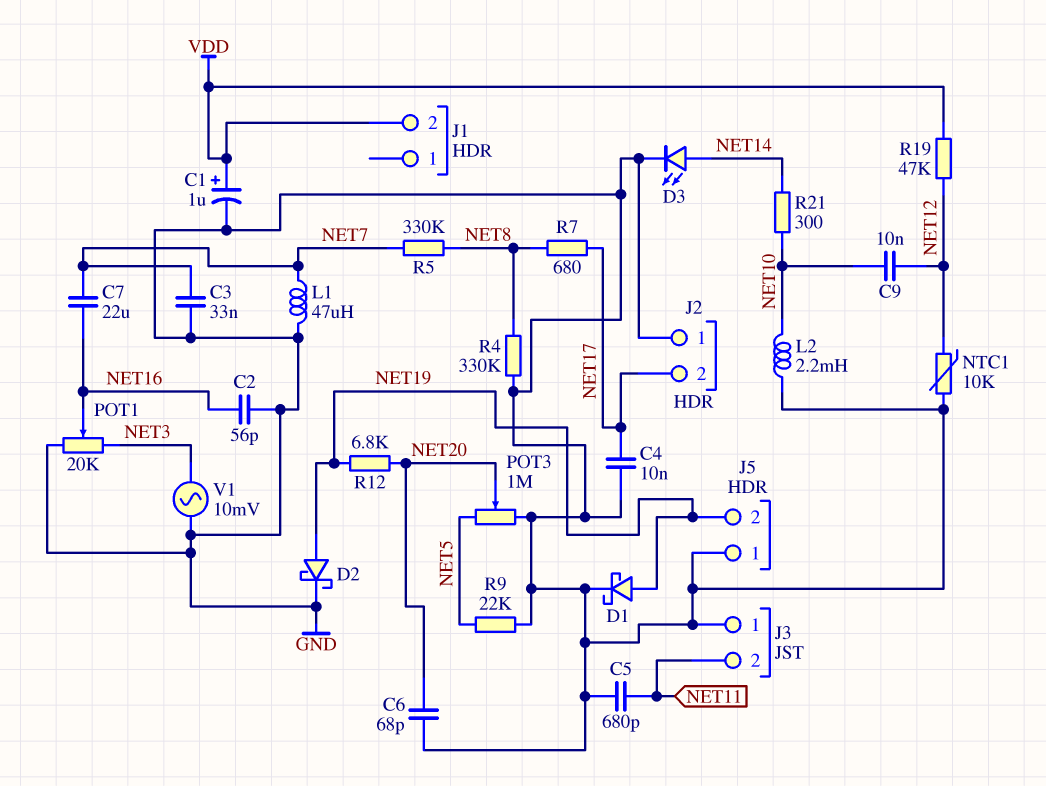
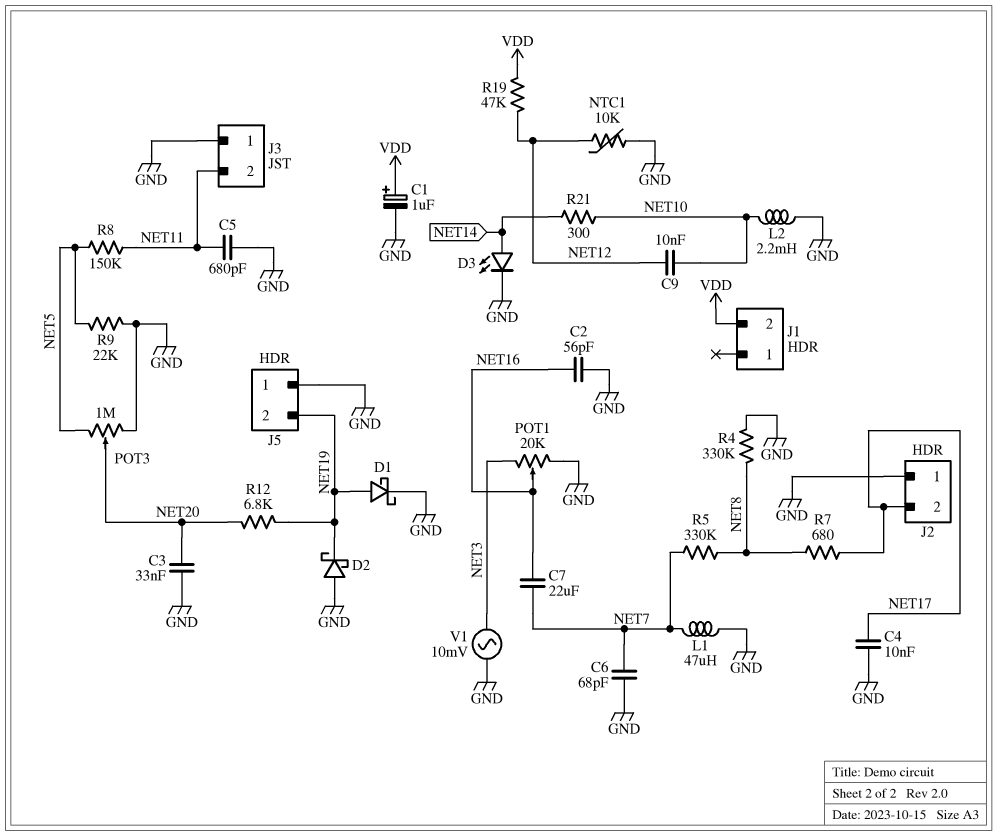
C3: 33nF (GND, NET7) -> 33nF (GND, NET20)
C6: 68pF (GND, NET20) -> 68pF (GND, NET7)
D2: schottky (A NET19, K GND) -> schottky (A GND, K NET19)
R8: none -> 150k (NET5, NET11)

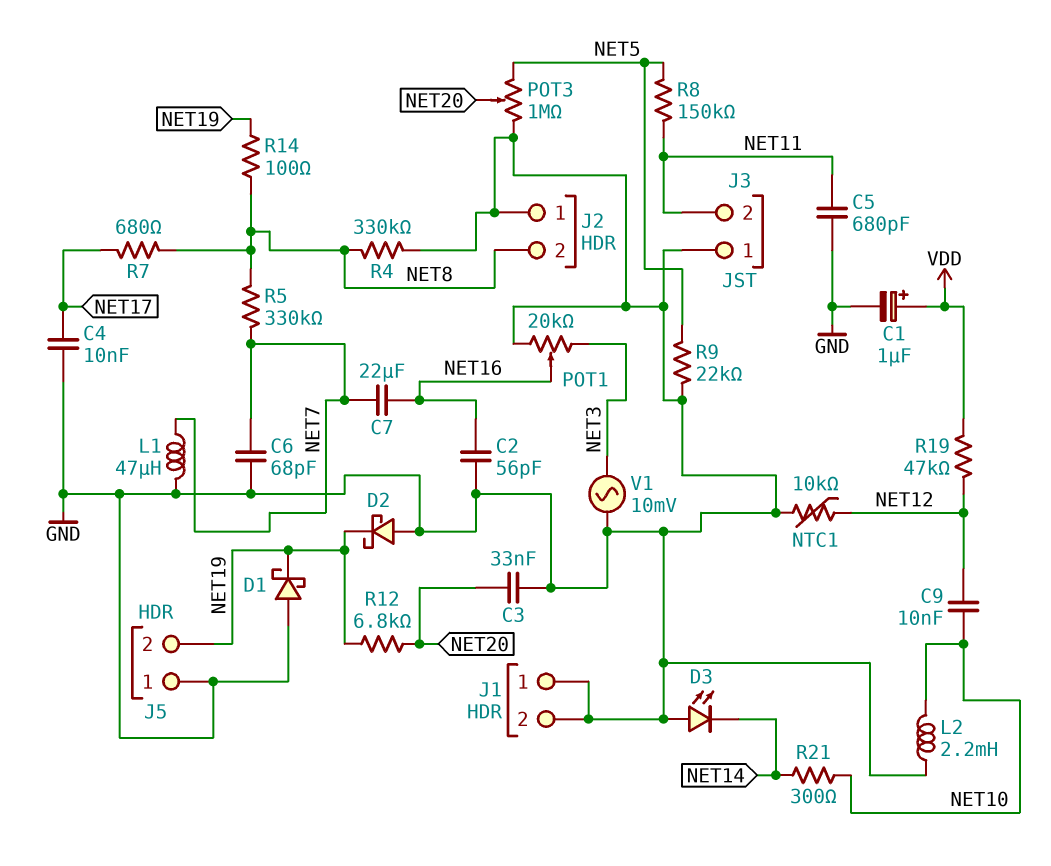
D1: schottky (A NET19, K GND) -> schottky (A GND, K NET19)
D3: LED (A NET14, K GND) -> LED (A GND, K NET14)
J1 pin 1: none -> GND
J1 pin 2: VDD -> GND
J2 pin 2: NET17 -> NET8
R14: none -> 100 (NET8, NET19)

